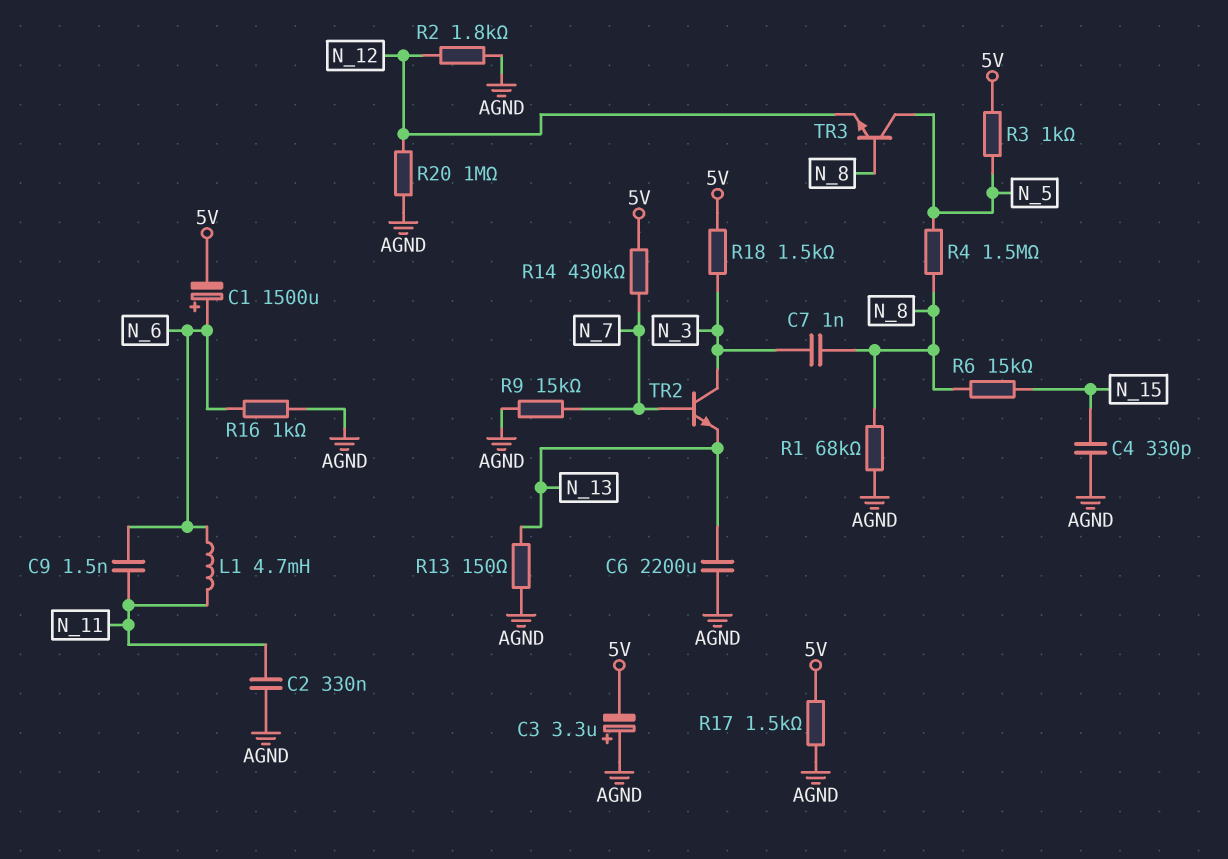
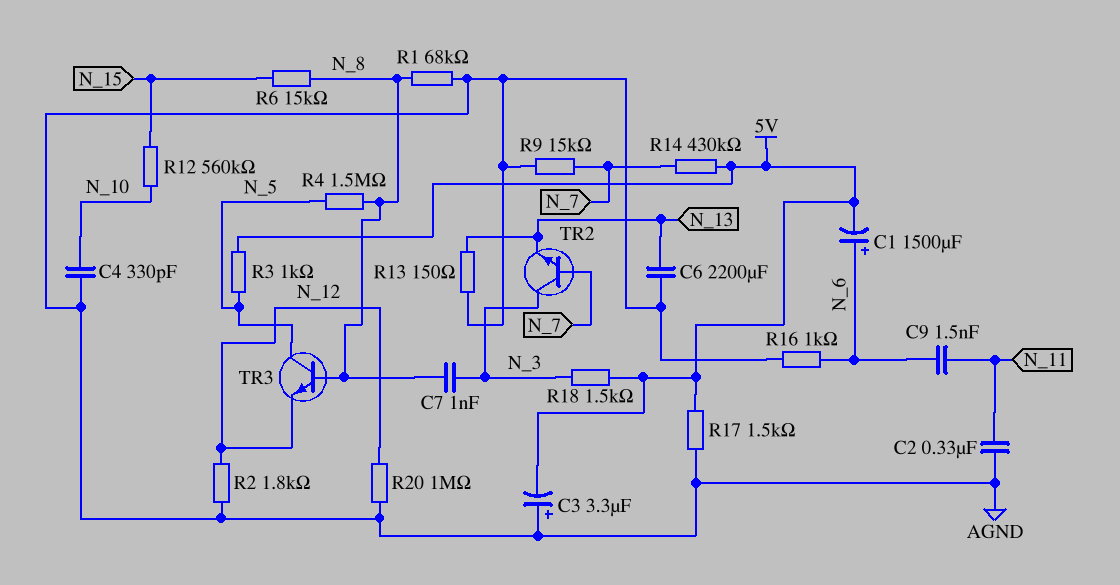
C4: 330pF (AGND, N_15) -> 330pF (AGND, N_10)
L1: 4.7mH (N_6, N_11) -> none
R12: none -> 560k (N_10, N_15)

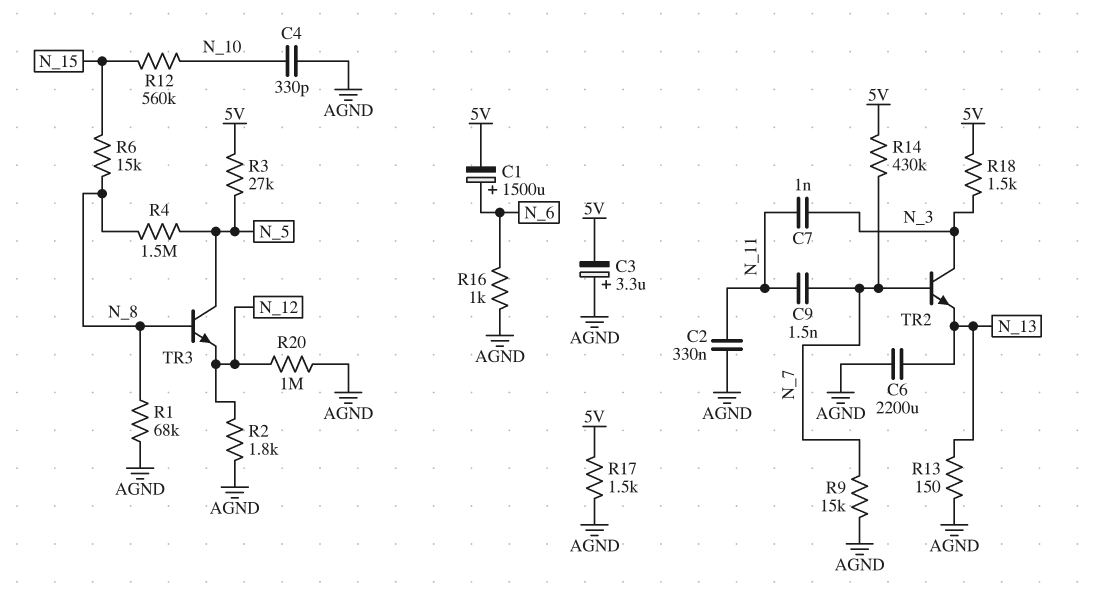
C7: 1nF (N_3, N_8) -> 1nF (N_3, N_11)
C9: 1.5nF (N_6, N_11) -> 1.5nF (N_7, N_11)
R3: 1k (5V, N_5) -> 27k (5V, N_5)

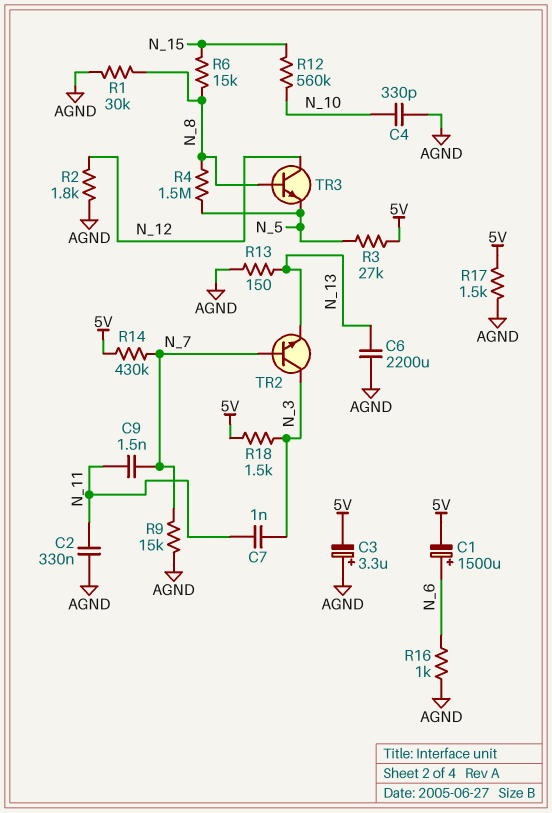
R1: 68k (AGND, N_8) -> 30k (AGND, N_8)
R20: 1M (AGND, N_12) -> none
TR3: NPN (B N_8, C N_5, E N_12) -> NPN (B N_8, C N_12, E N_5)

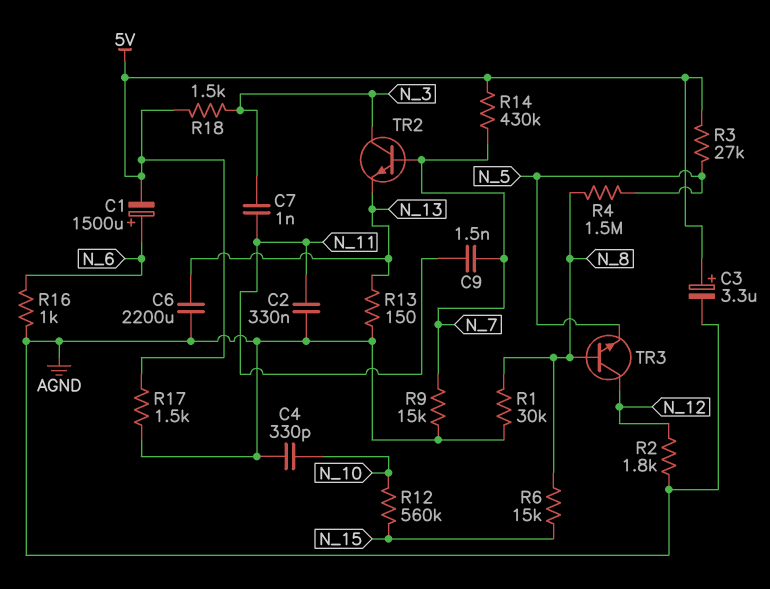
C3: 3.3uF (plus AGND, minus 5V) -> 3.3uF (plus 5V, minus AGND)

